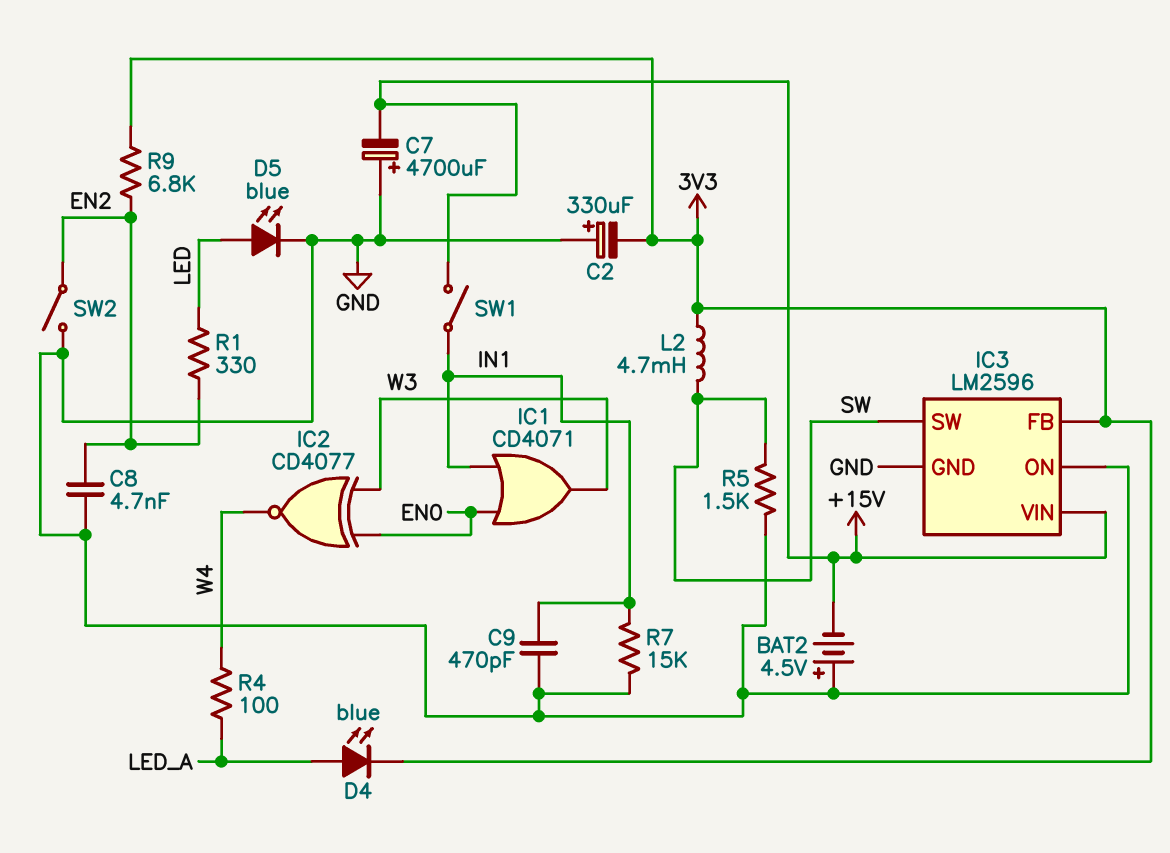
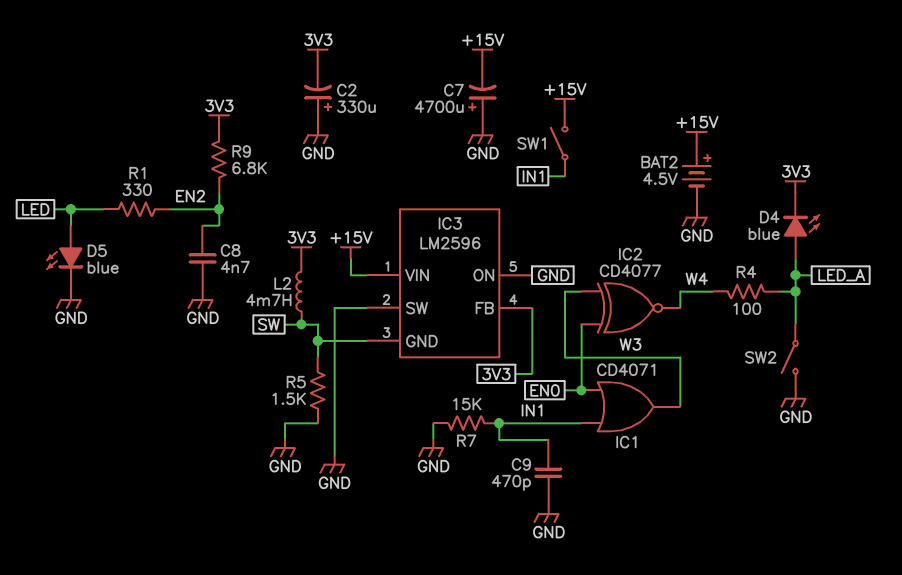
BAT2: 4.5V (plus GND, minus +15V) -> 4.5V (plus +15V, minus GND)
IC3 pin GND: GND -> SW
IC3 pin SW: SW -> GND
SW2: switch (EN2, GND) -> switch (GND, LED_A)

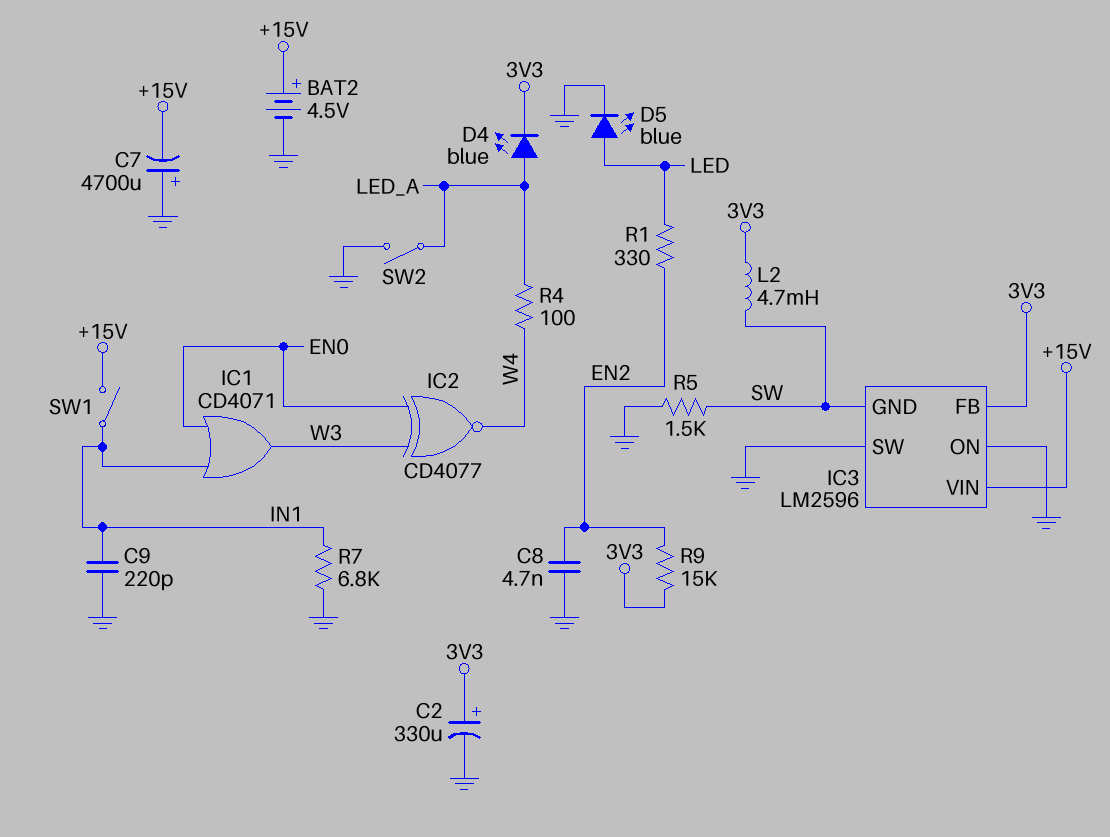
C2: 330uF (plus GND, minus 3V3) -> 330uF (plus 3V3, minus GND)
C9: 470pF (GND, IN1) -> 220pF (GND, IN1)
R7: 15k (GND, IN1) -> 6.8k (GND, IN1)
R9: 6.8k (3V3, EN2) -> 15k (3V3, EN2)

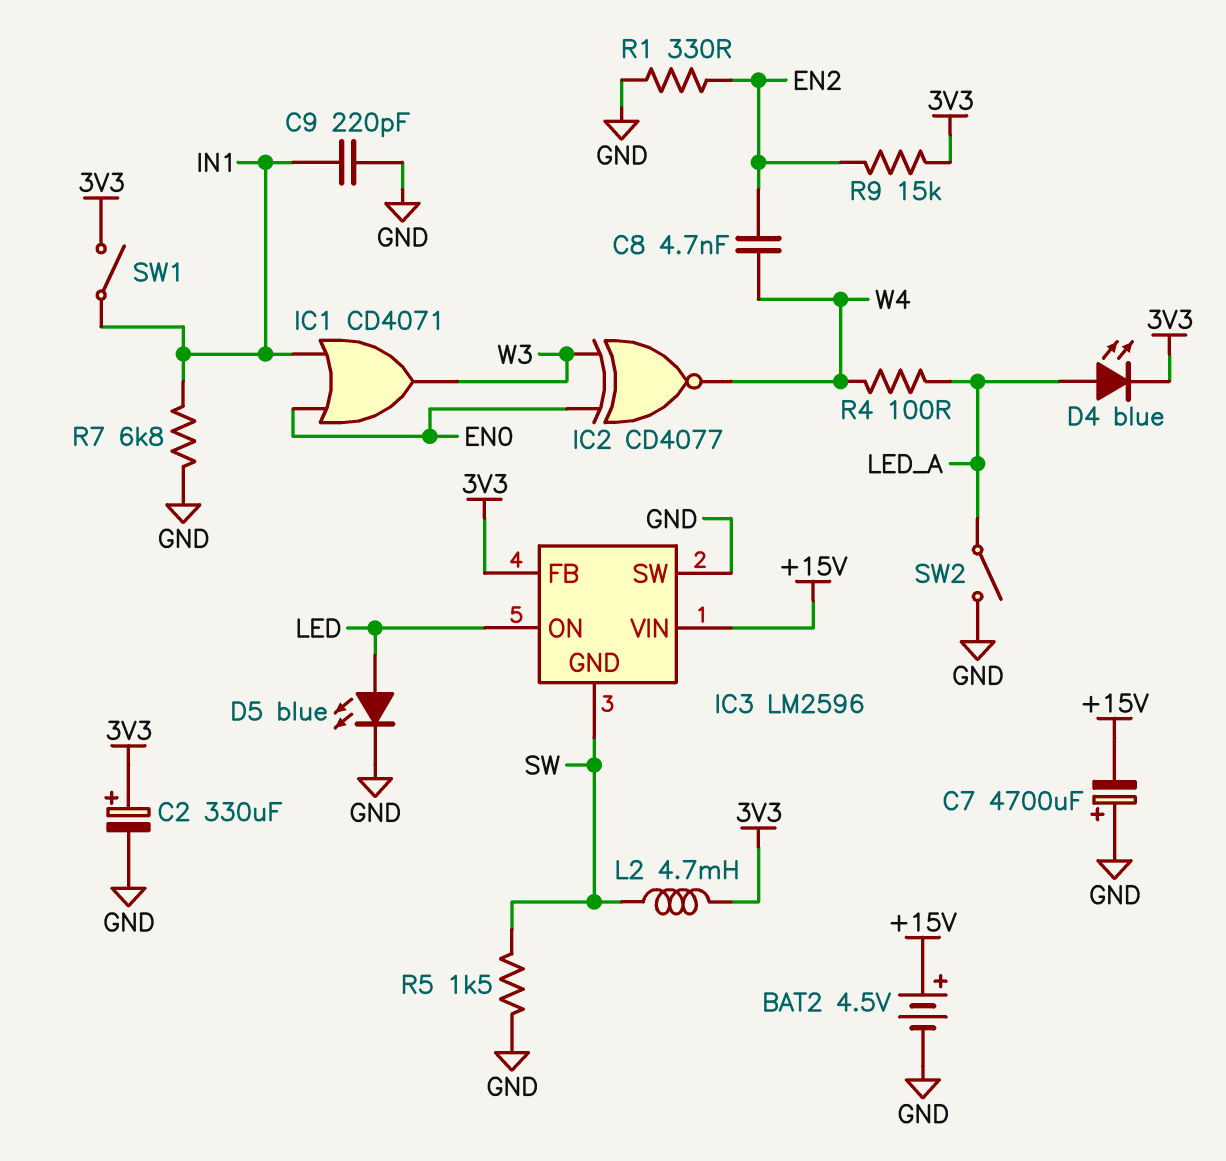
C8: 4.7nF (EN2, GND) -> 4.7nF (EN2, W4)
IC3 pin ON: GND -> LED
R1: 330 (EN2, LED) -> 330 (EN2, GND)
SW1: switch (+15V, IN1) -> switch (3V3, IN1)

